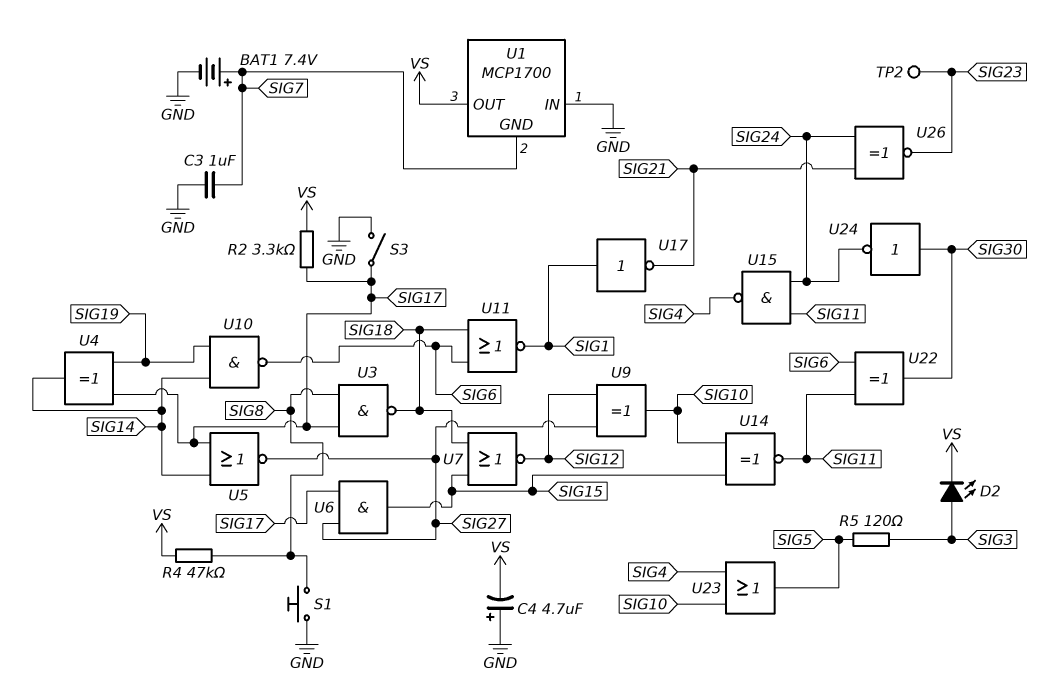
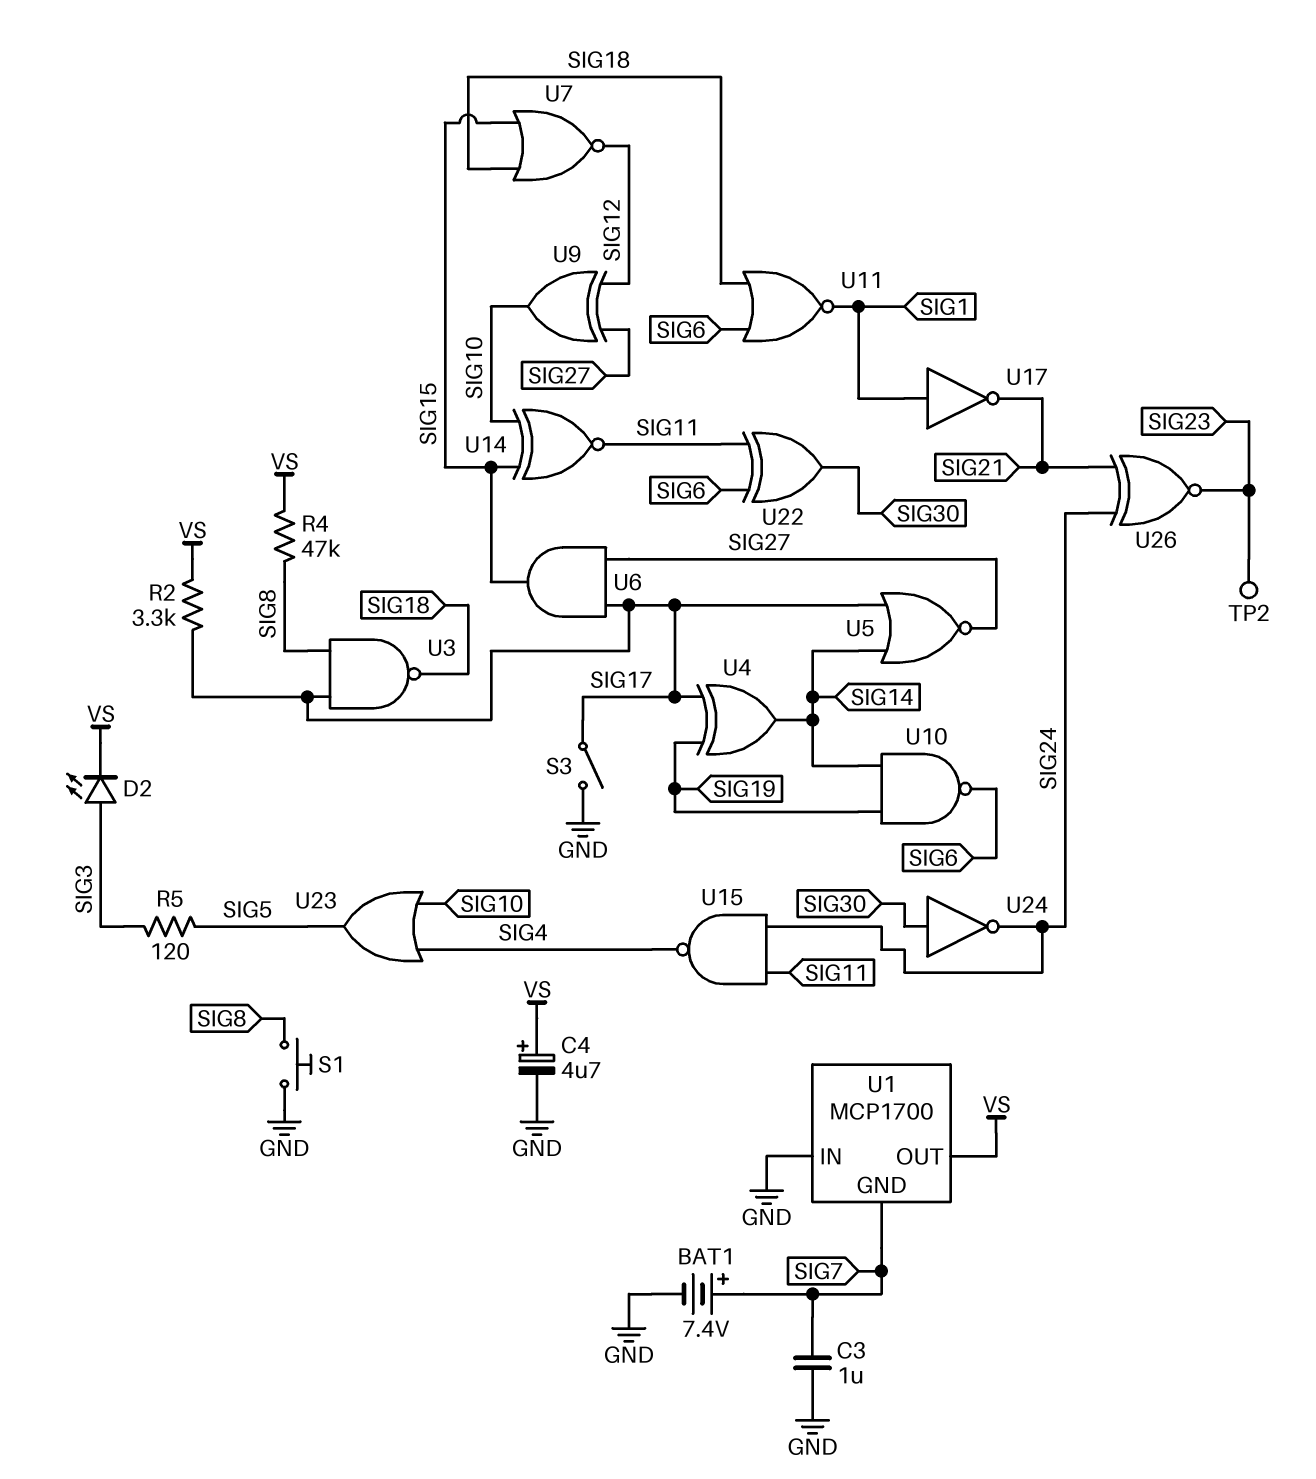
C4: 4.7uF (plus GND, minus VS) -> 4.7uF (plus VS, minus GND)

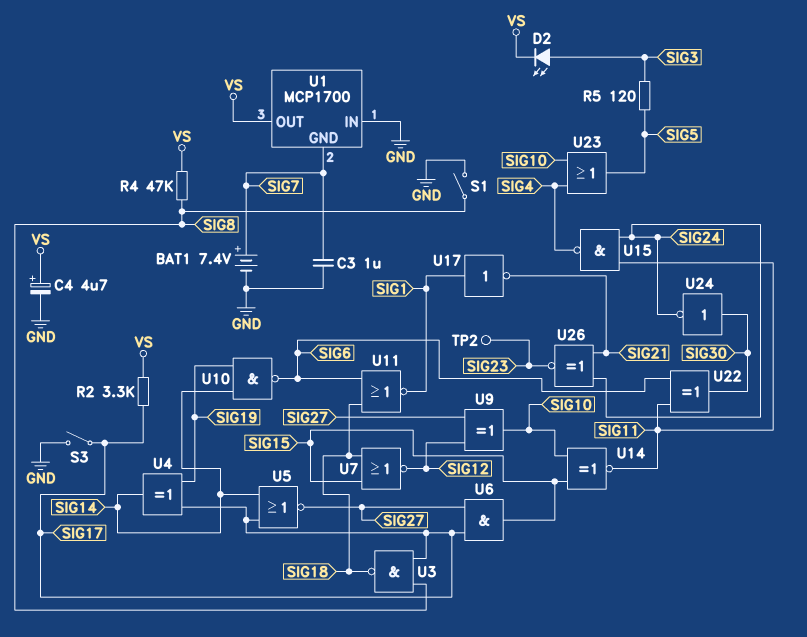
S1: button (GND, SIG8) -> switch (GND, SIG8)

